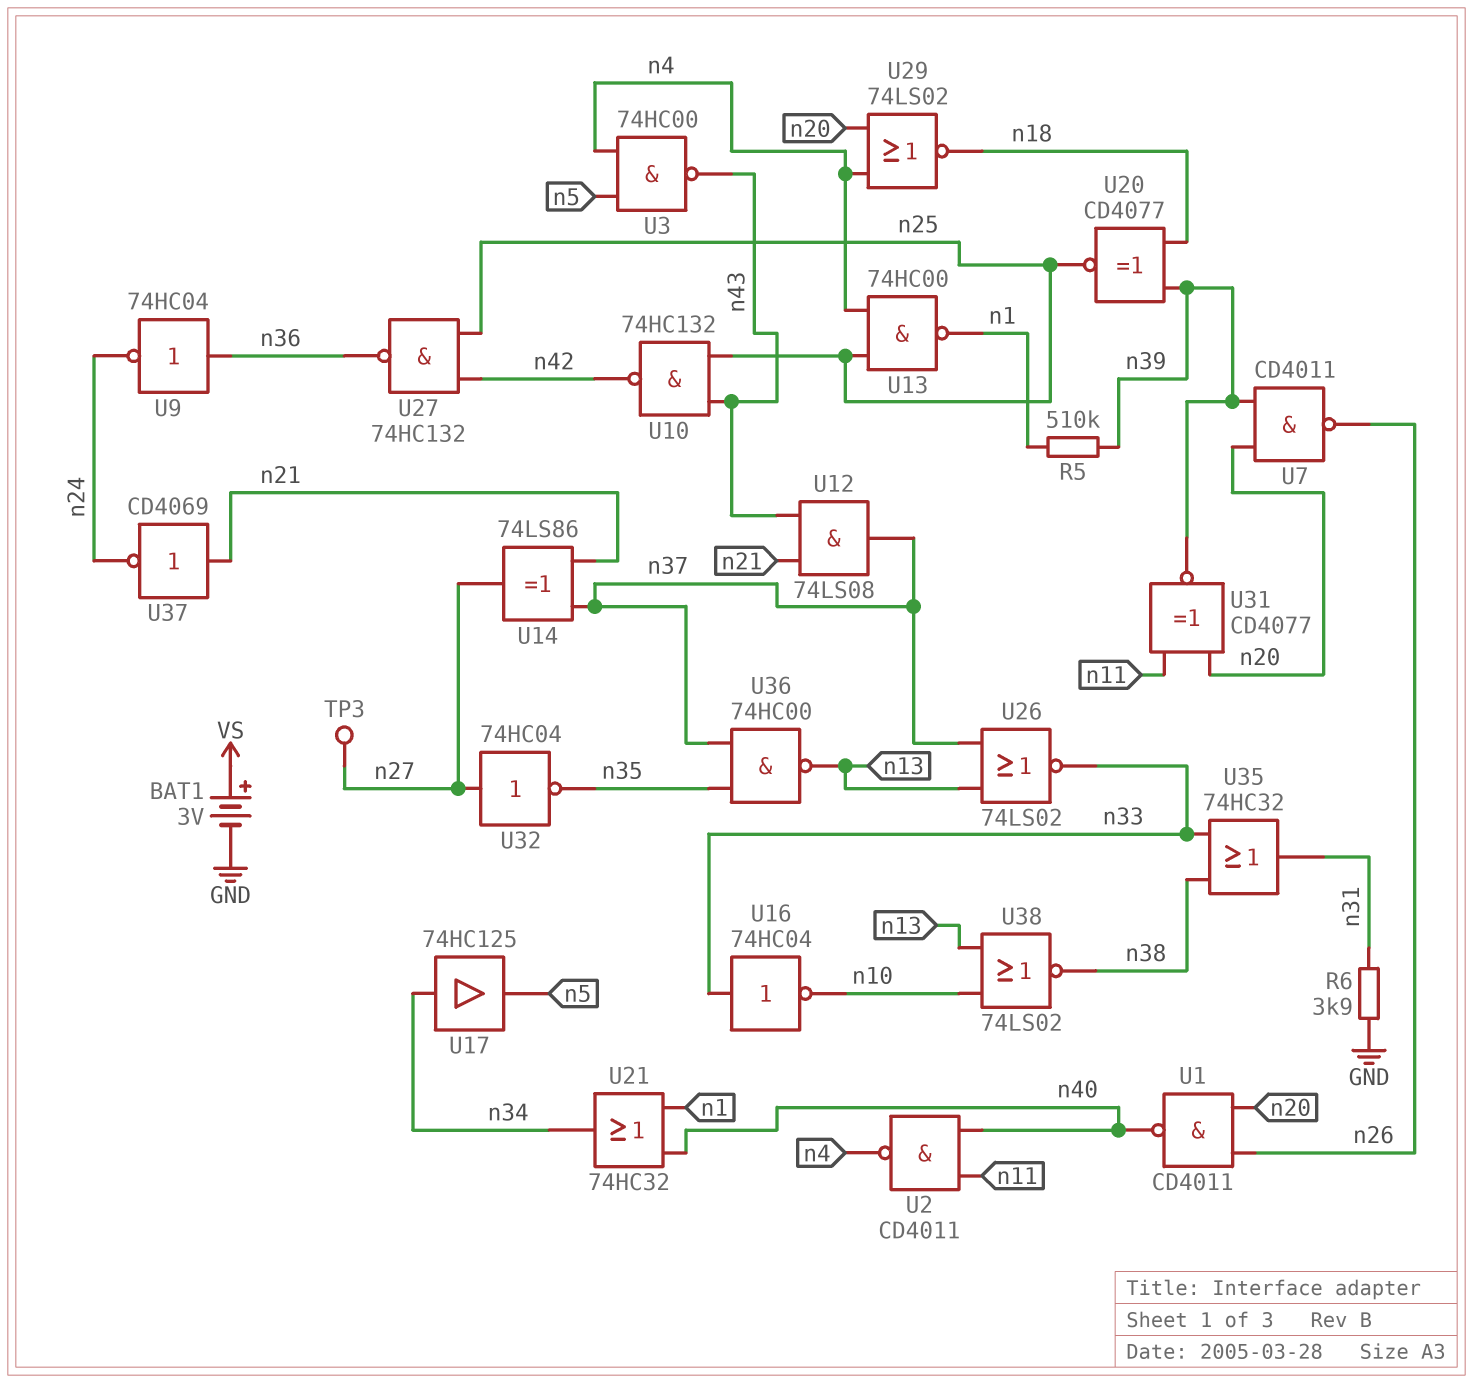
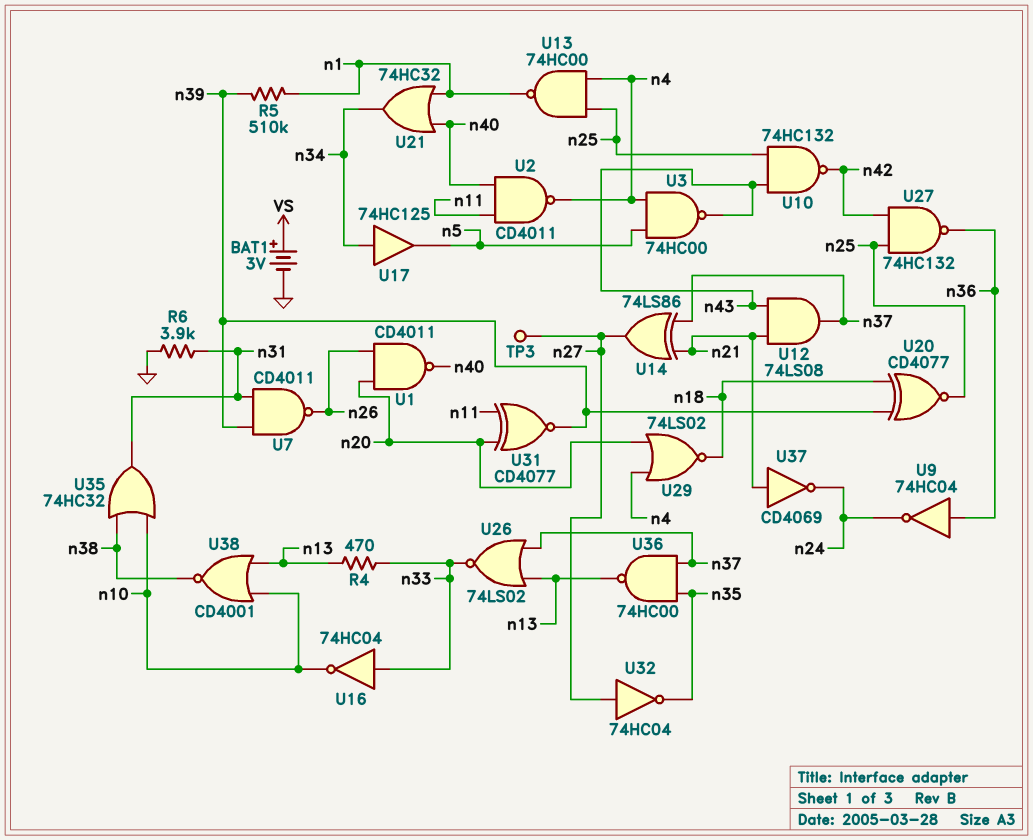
R4: none -> 470 (n13, n33)
U7: NAND CD4011 (in n20, in n39, out n26) -> NAND CD4011 (in n31, in n39, out n26)
U35: OR 74HC32 (in n33, in n38, out n31) -> OR 74HC32 (in n10, in n38, out n31)
U38: NOR 74LS02 (in n10, in n13, out n38) -> NOR CD4001 (in n10, in n13, out n38)

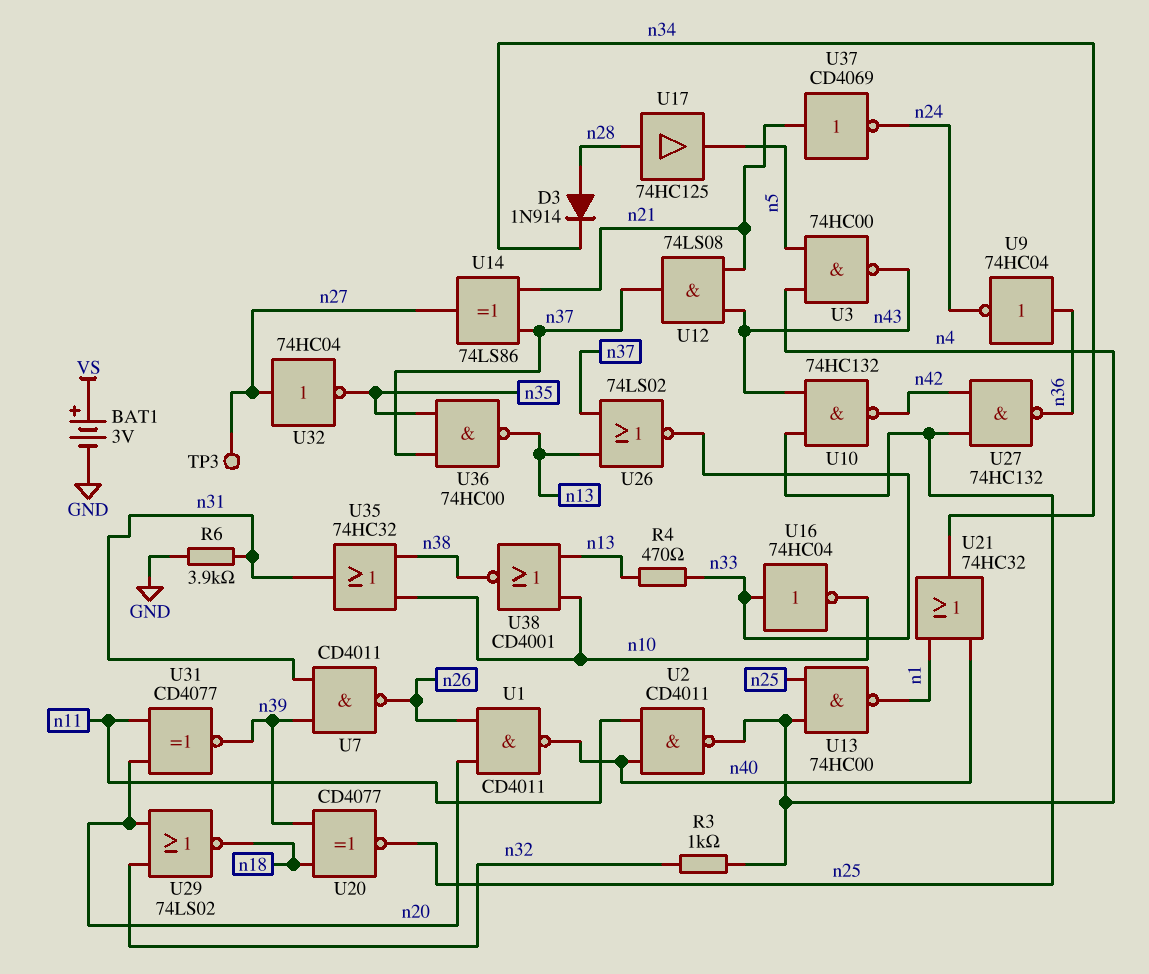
D3: none -> diode 1N914 (A n28, K n34)
R3: none -> 1k (n4, n32)
R5: 510k (n1, n39) -> none
U17: buffer 74HC125 (in n34, out n5) -> buffer 74HC125 (in n28, out n5)
U29: NOR 74LS02 (in n4, in n20, out n18) -> NOR 74LS02 (in n20, in n32, out n18)

